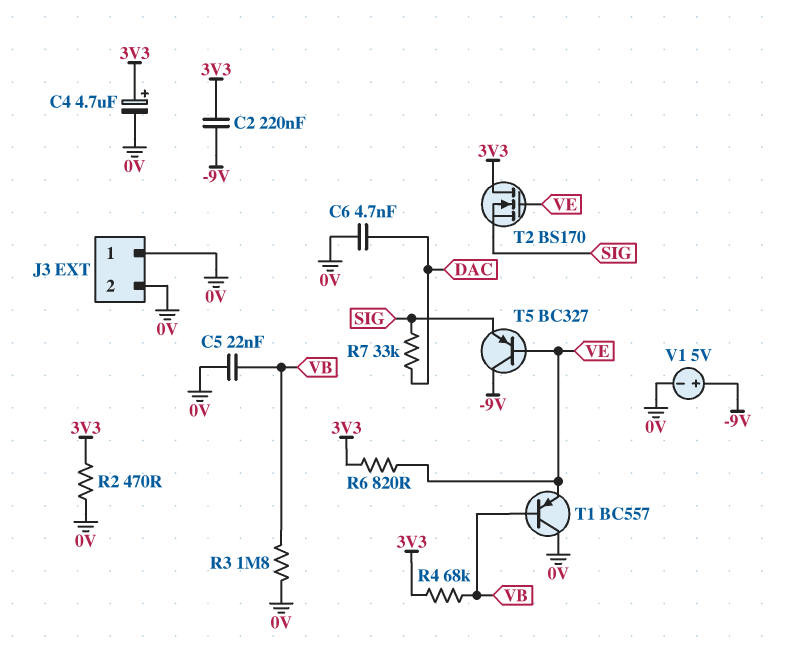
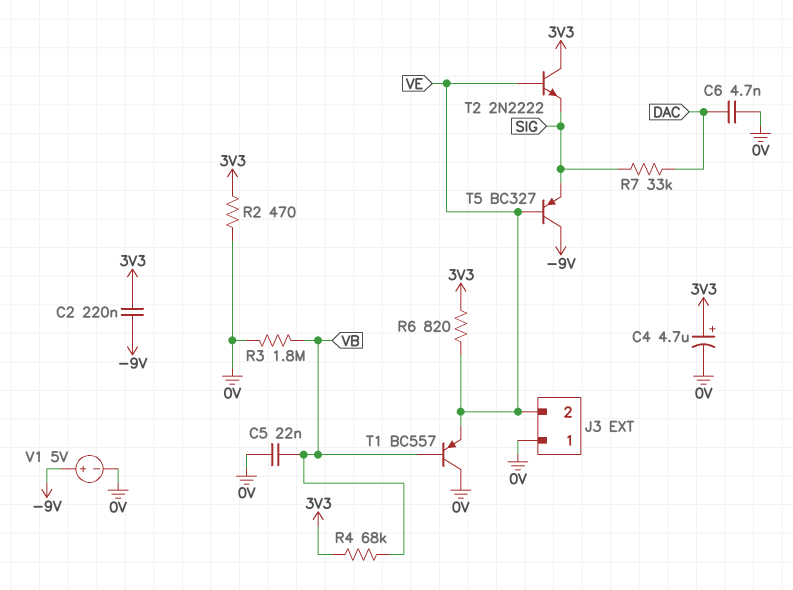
J3 pin 2: 0V -> VE
T2: NMOS BS170 (G VE, D 3V3, S SIG) -> NPN 2N2222 (B VE, C 3V3, E SIG)

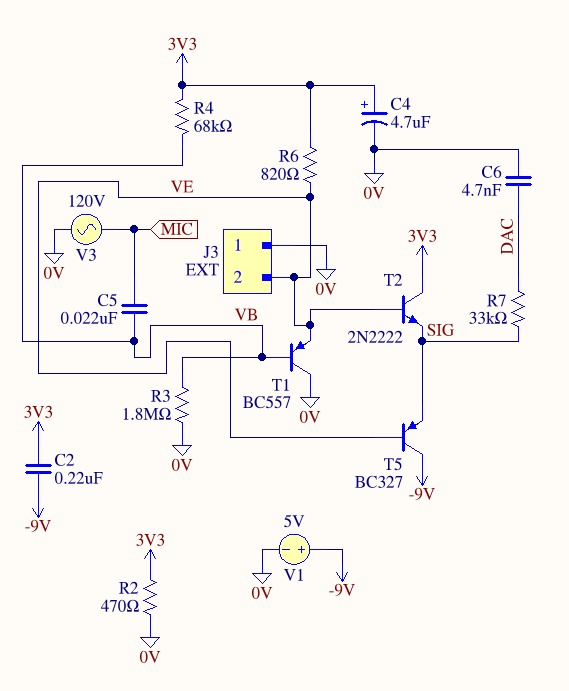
C5: 22nF (0V, VB) -> 22nF (MIC, VB)
V3: none -> AC 120V (0V, MIC)

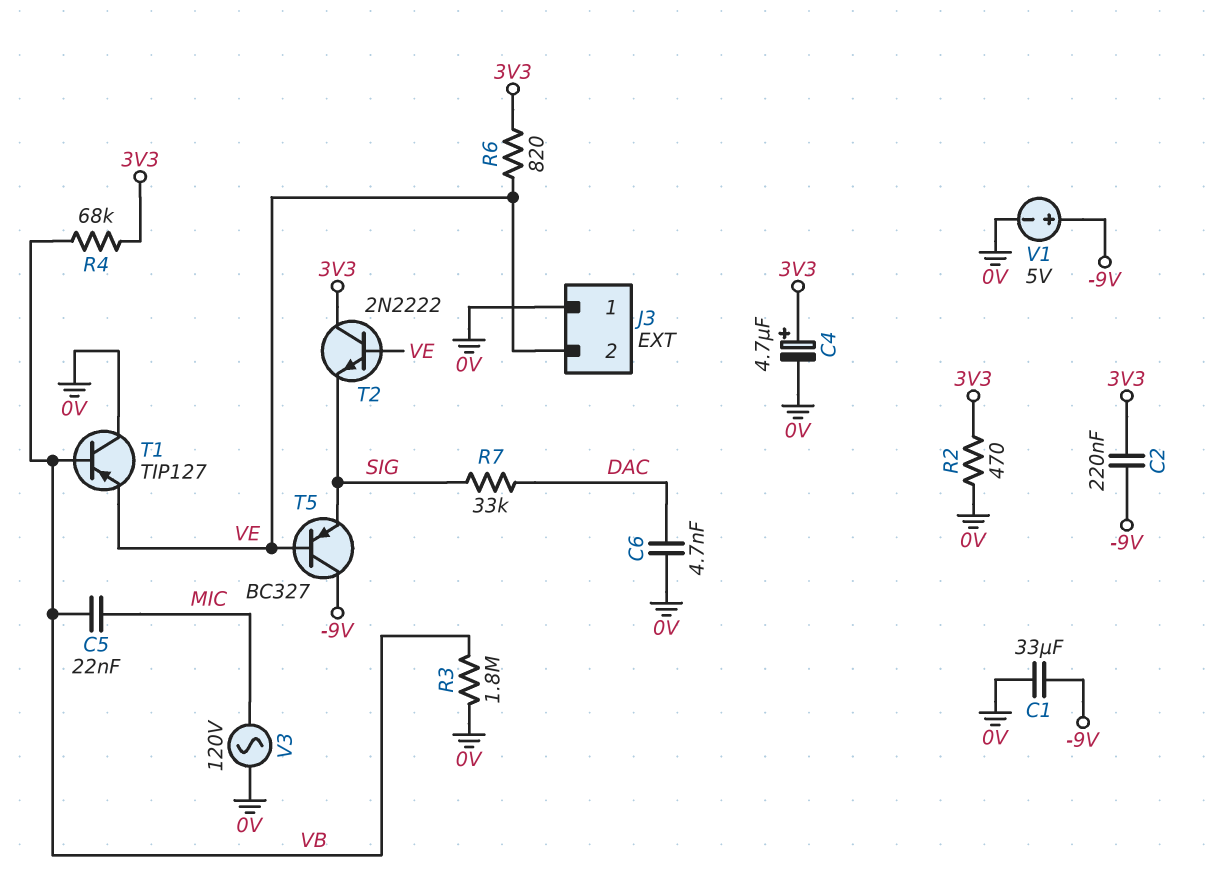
C1: none -> 33uF (-9V, 0V)
T1: PNP BC557 (B VB, C 0V, E VE) -> PNP TIP127 (B VB, C 0V, E VE)

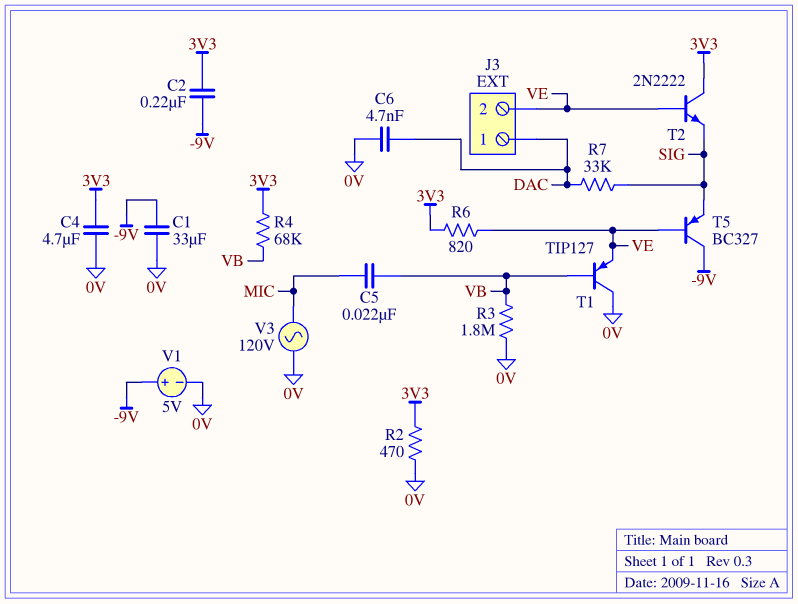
C4: 4.7uF (plus 3V3, minus 0V) -> 4.7uF (0V, 3V3)
J3 pin 1: 0V -> DAC

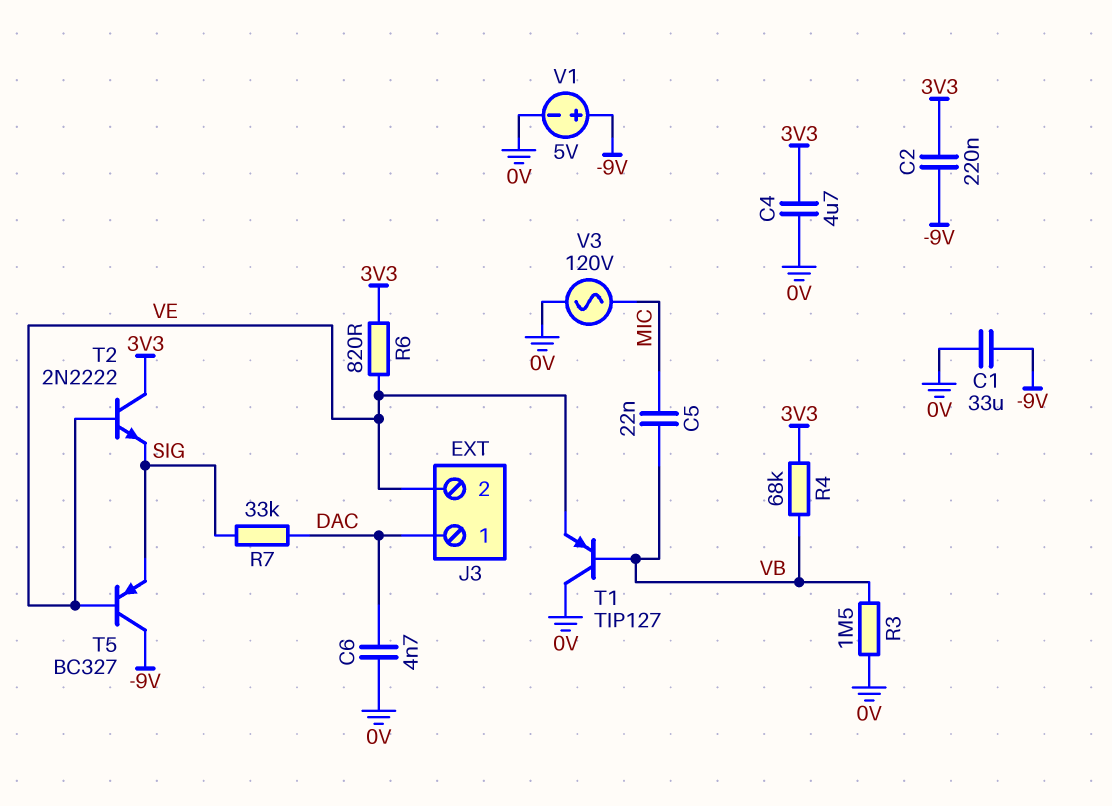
R2: 470 (0V, 3V3) -> none
R3: 1.8M (0V, VB) -> 1.5M (0V, VB)

